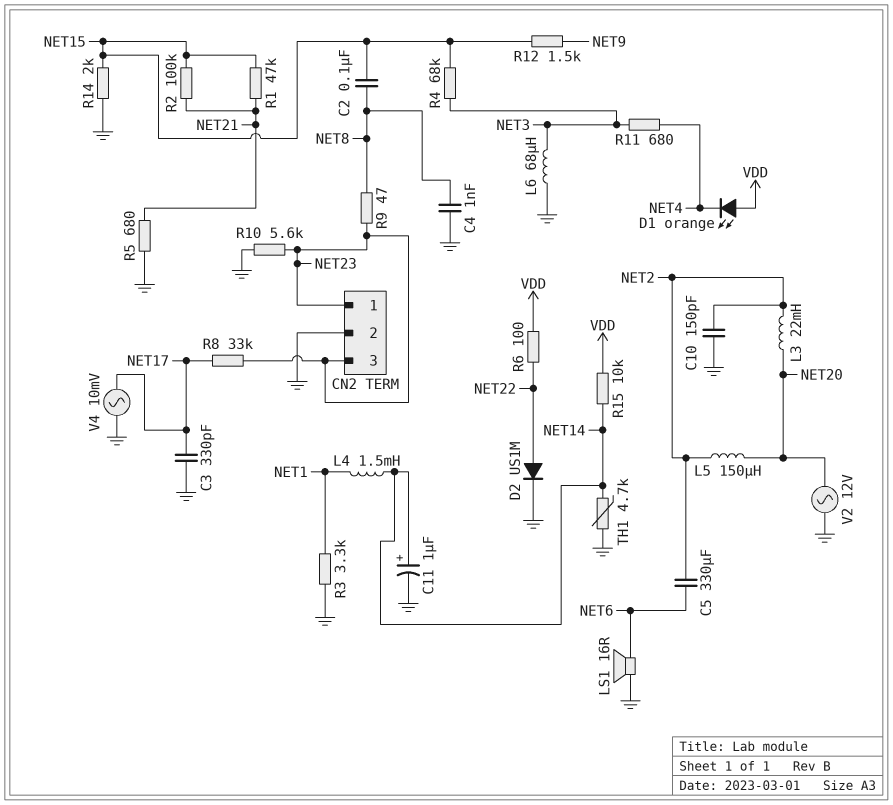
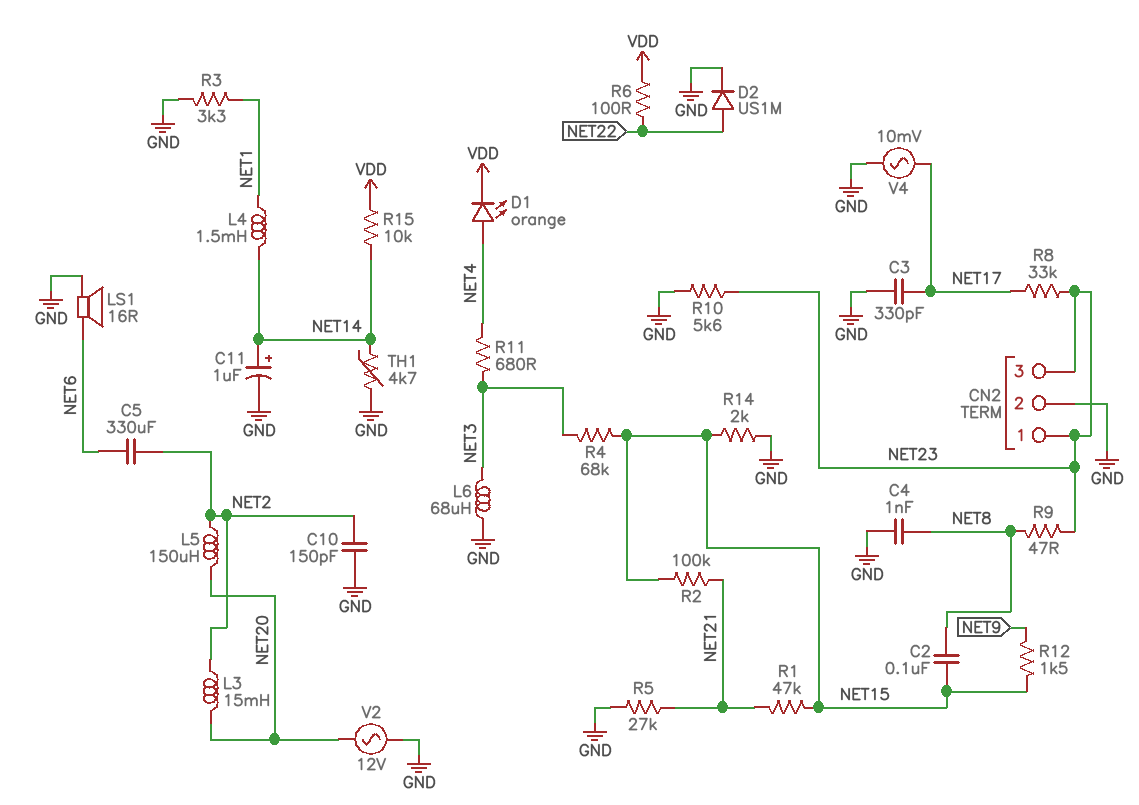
D1: LED orange (A VDD, K NET4) -> LED orange (A NET4, K VDD)
L3: 22mH (NET2, NET20) -> 15mH (NET2, NET20)
R5: 680 (GND, NET21) -> 27k (GND, NET21)

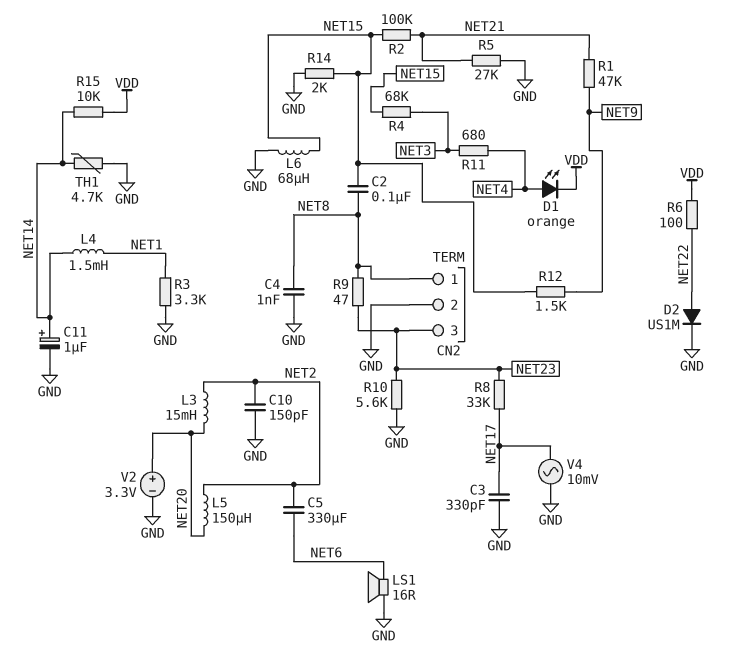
CN2 pin 1: NET23 -> NET8
L6: 68uH (GND, NET3) -> 68uH (GND, NET15)
R1: 47k (NET15, NET21) -> 47k (NET9, NET21)
V2: AC 12V (GND, NET20) -> 3.3V (plus NET20, minus GND)

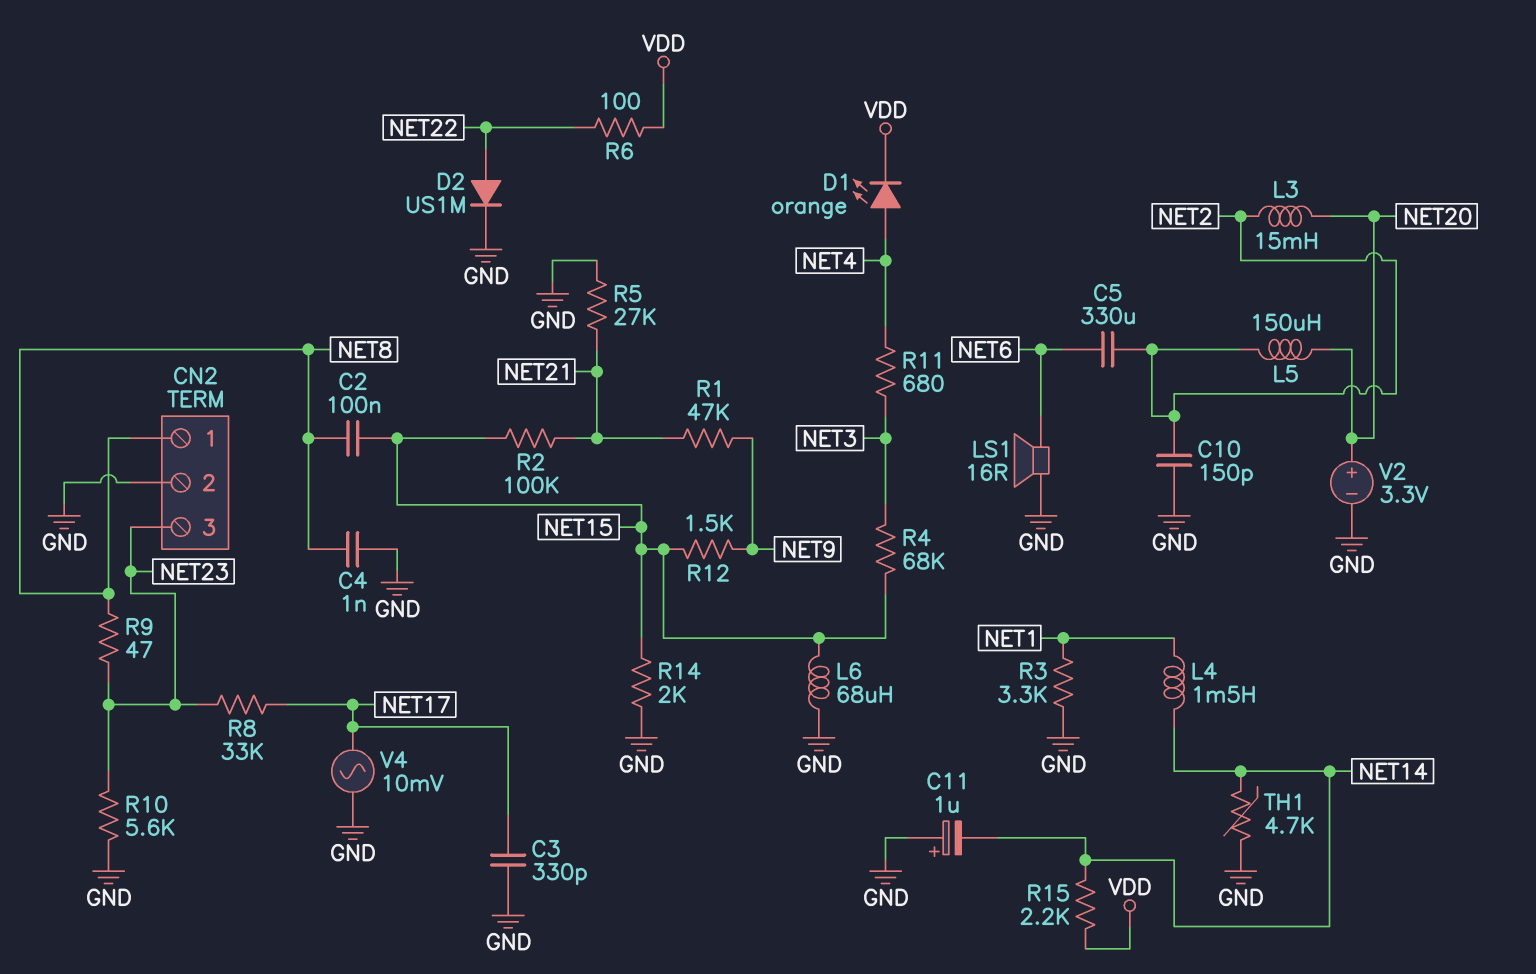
C11: 1uF (plus NET14, minus GND) -> 1uF (plus GND, minus NET14)
R15: 10k (NET14, VDD) -> 2.2k (NET14, VDD)

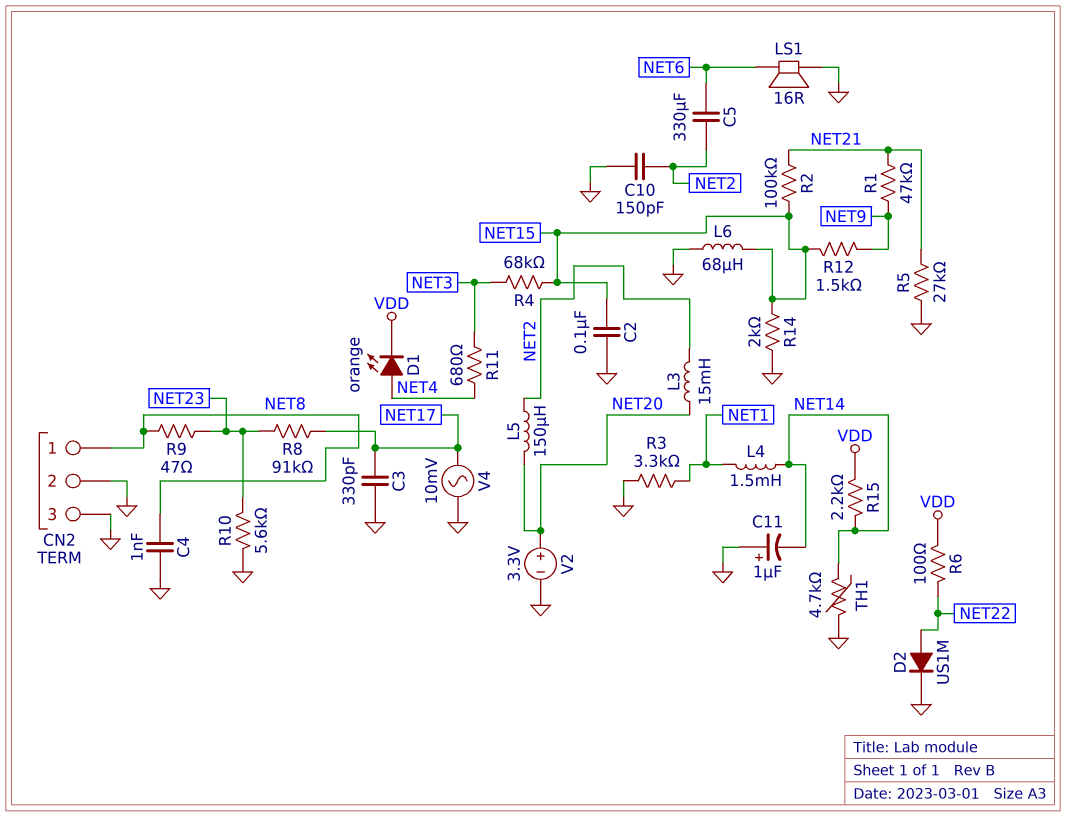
C2: 100nF (NET8, NET15) -> 100nF (GND, NET15)
CN2 pin 3: NET23 -> GND
R8: 33k (NET17, NET23) -> 91k (NET17, NET23)

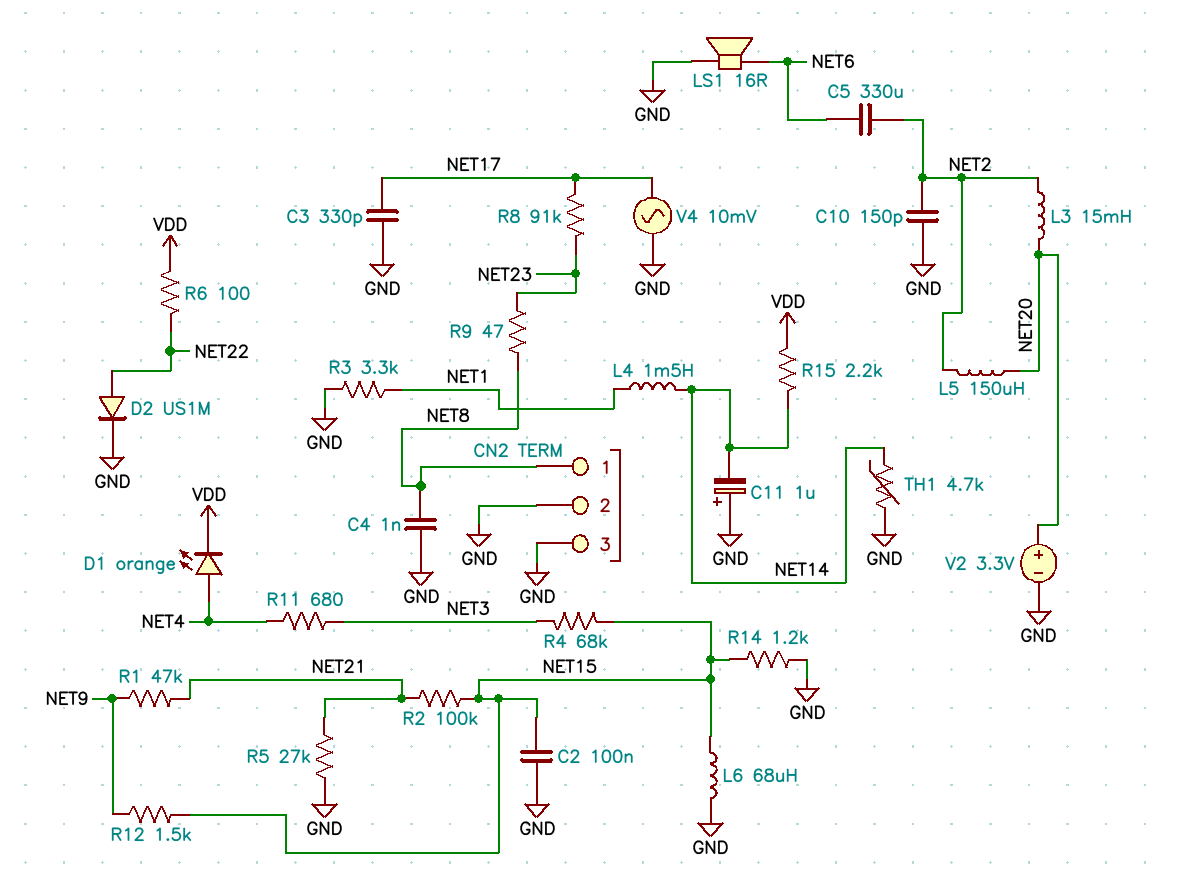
R10: 5.6k (GND, NET23) -> none
R14: 2k (GND, NET15) -> 1.2k (GND, NET15)

